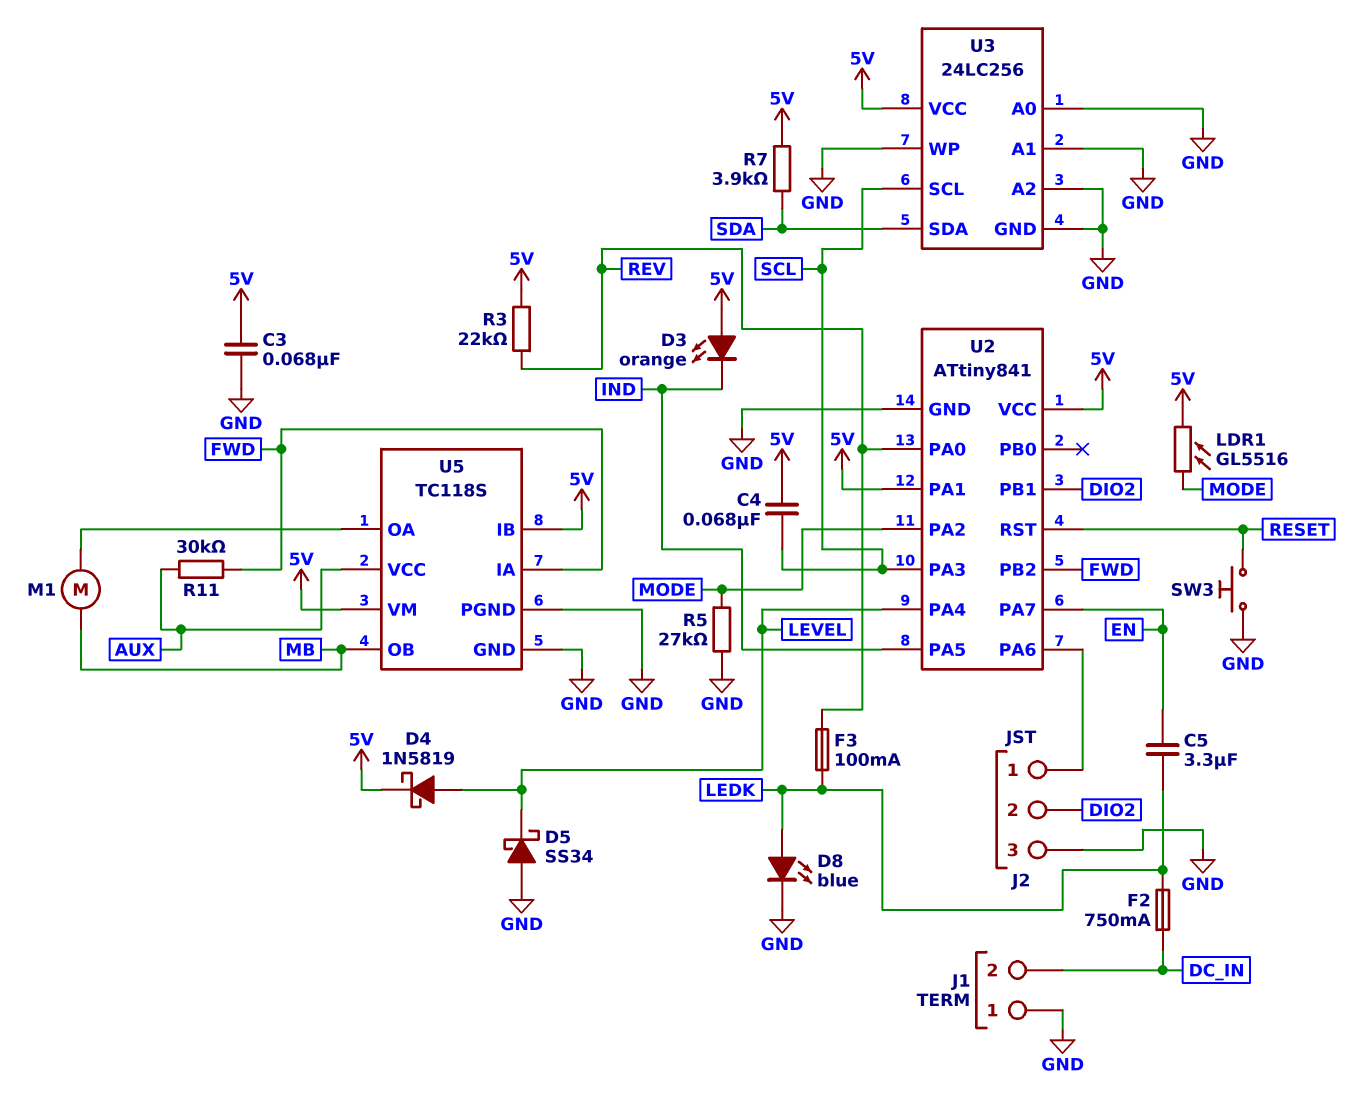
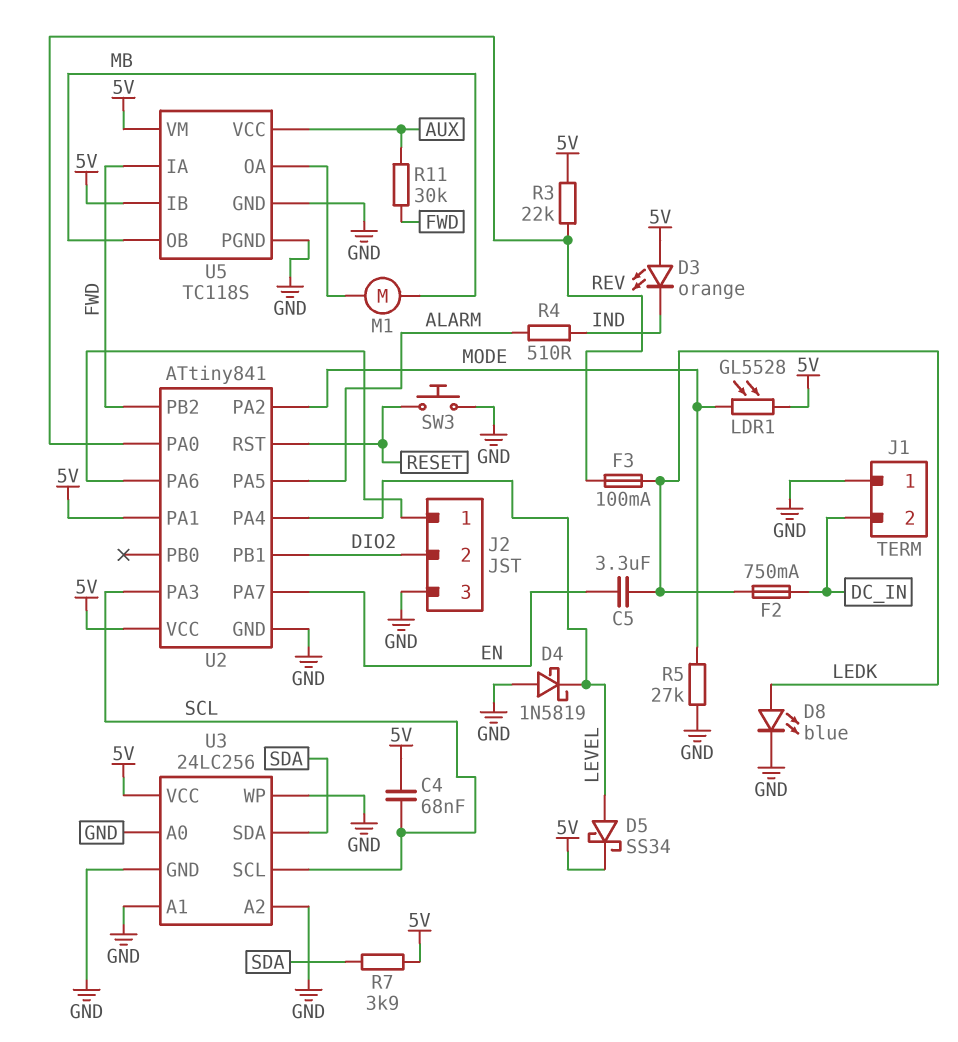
C3: 68nF (5V, GND) -> none
D4: schottky 1N5819 (A LEVEL, K 5V) -> schottky 1N5819 (A GND, K LEVEL)
D5: schottky SS34 (A GND, K LEVEL) -> schottky SS34 (A LEVEL, K 5V)
LDR1: GL5516 (5V, MODE) -> GL5528 (5V, MODE)
R4: none -> 510 (ALARM, IND)
U2 pin PA5: IND -> ALARM

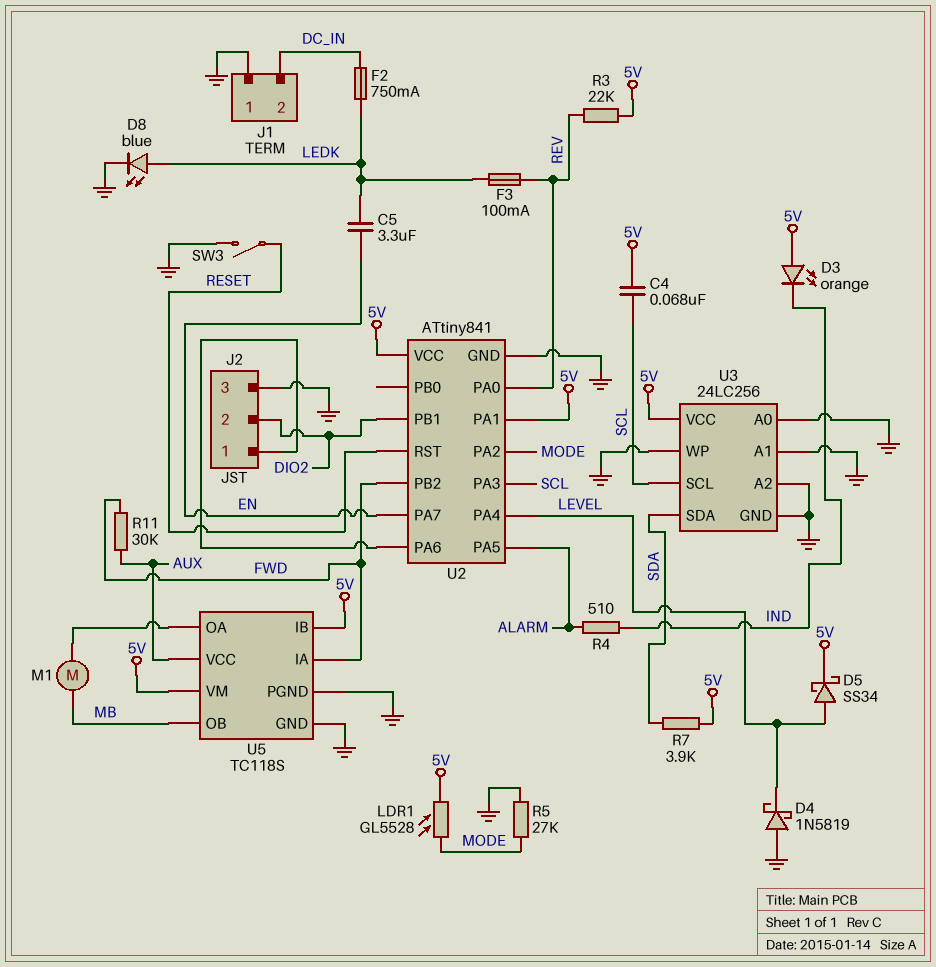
SW3: button (GND, RESET) -> switch (GND, RESET)

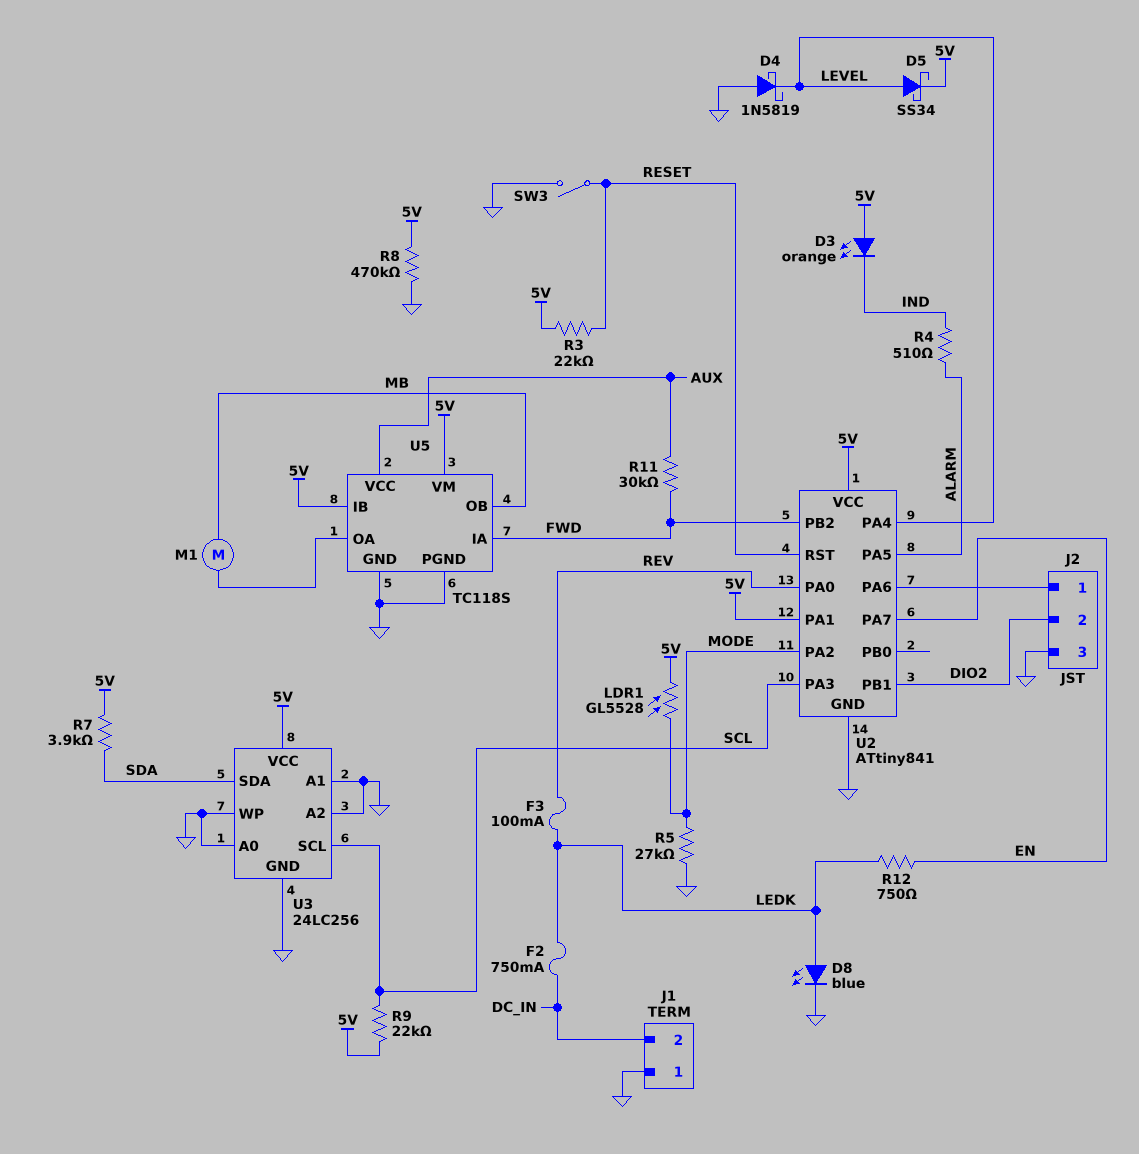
C4: 68nF (5V, SCL) -> none
C5: 3.3uF (EN, LEDK) -> none
R3: 22k (5V, REV) -> 22k (5V, RESET)
R8: none -> 470k (5V, GND)
R9: none -> 22k (5V, SCL)
R12: none -> 750 (EN, LEDK)

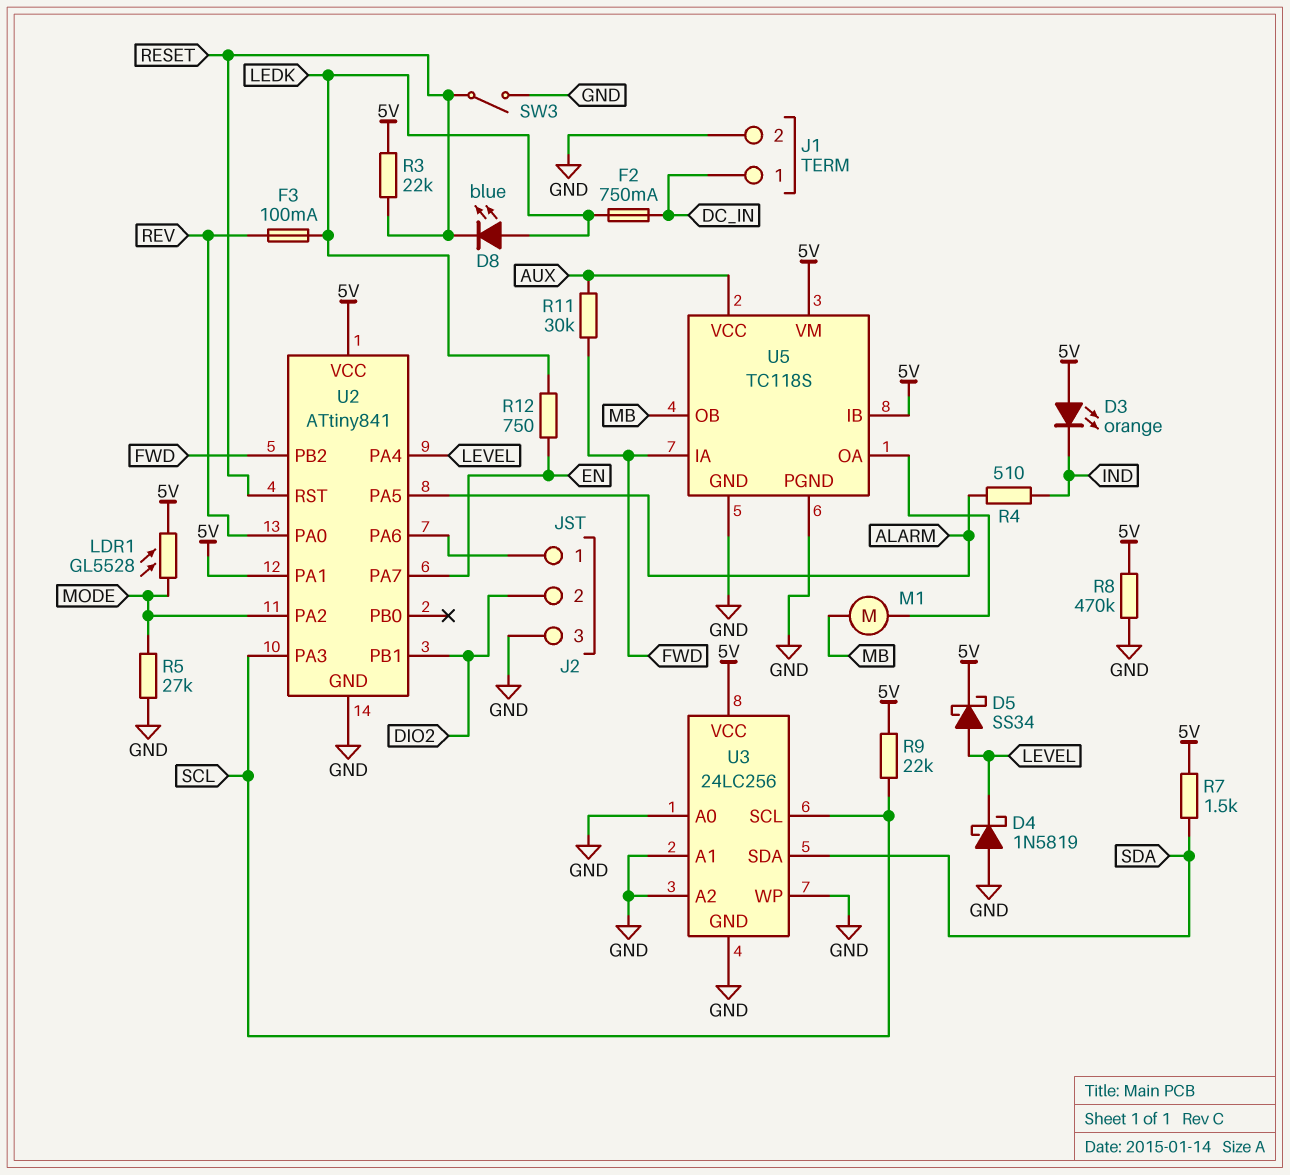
D8: LED blue (A LEDK, K GND) -> LED blue (A LEDK, K RESET)
J1 pin 1: GND -> DC_IN
J1 pin 2: DC_IN -> GND
R7: 3.9k (5V, SDA) -> 1.5k (5V, SDA)

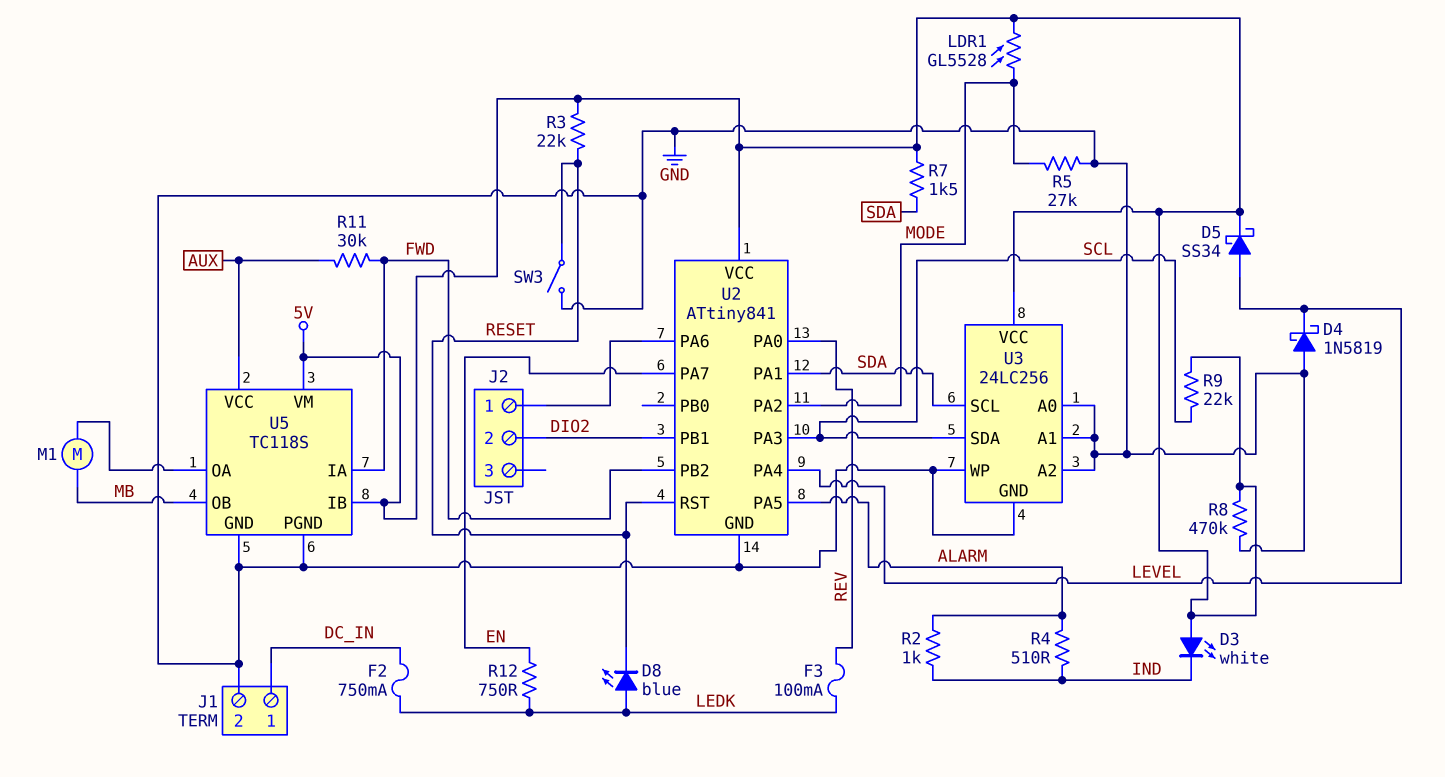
D3: LED orange (A 5V, K IND) -> LED white (A 5V, K IND)
J2 pin 3: GND -> none
R2: none -> 1k (ALARM, IND)
U2 pin PA1: 5V -> SDA
U3 pin SCL: SCL -> SDA
U3 pin SDA: SDA -> SCL

